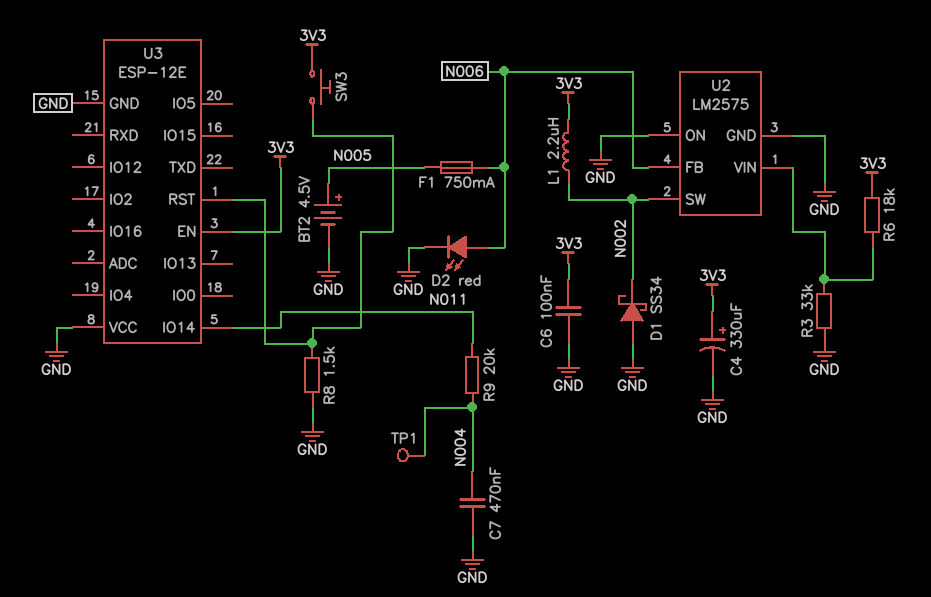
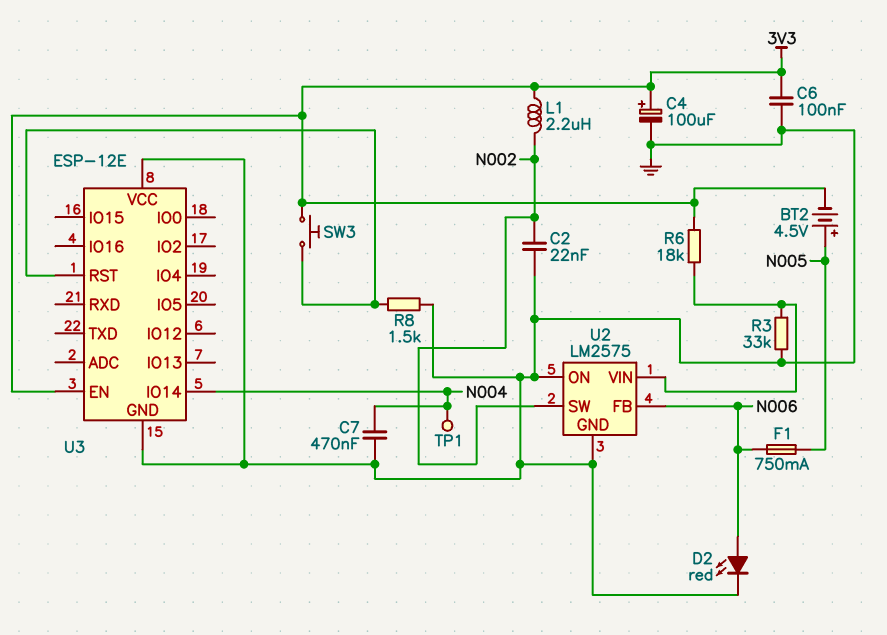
BT2: 4.5V (plus N005, minus GND) -> 4.5V (plus N005, minus 3V3)
C2: none -> 22nF (GND, N002)
C4: 330uF (plus 3V3, minus GND) -> 100uF (plus 3V3, minus GND)
D1: schottky SS34 (A GND, K N002) -> none
R9: 20k (N004, N011) -> none
U3 pin IO14: N011 -> N004

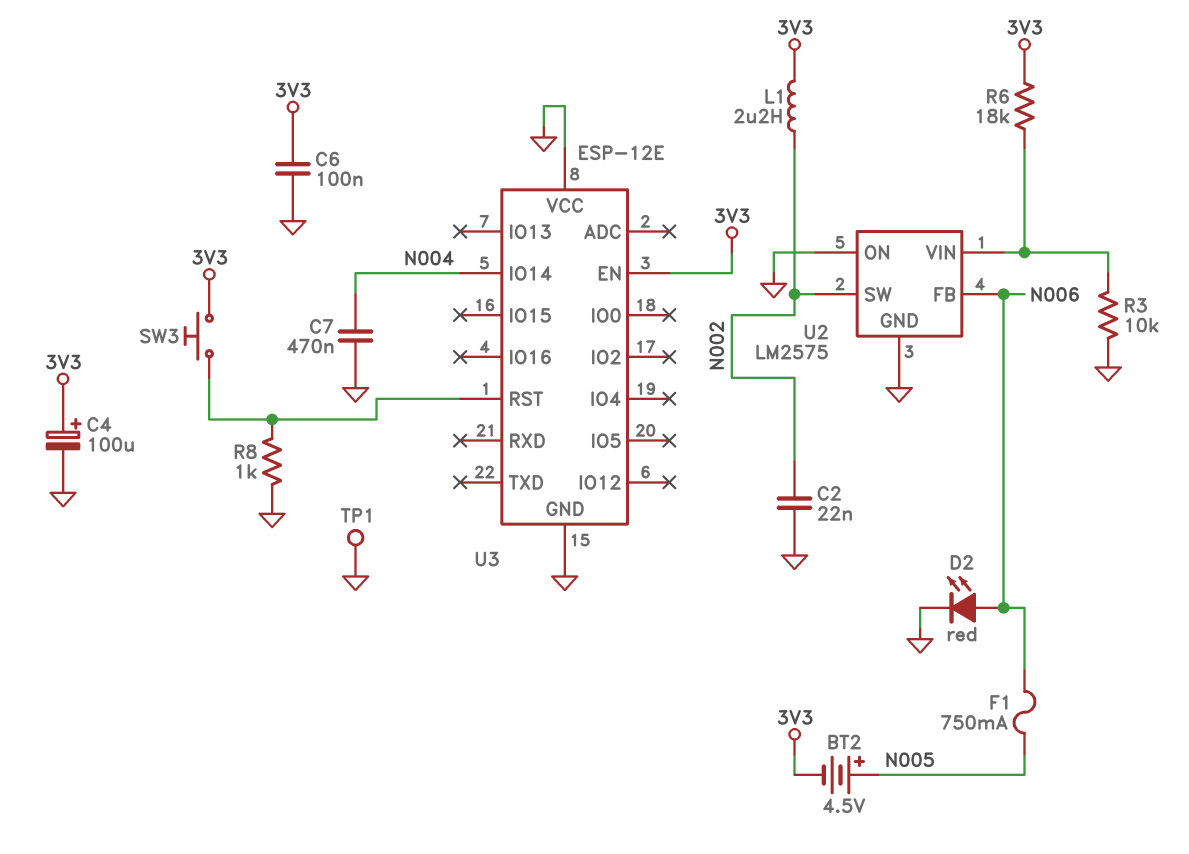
R3: 33k (GND, U2/VIN) -> 10k (GND, U2/VIN)
R8: 1.5k (GND, U3/RST) -> 1k (GND, U3/RST)
TP1: test point (N004) -> test point (GND)

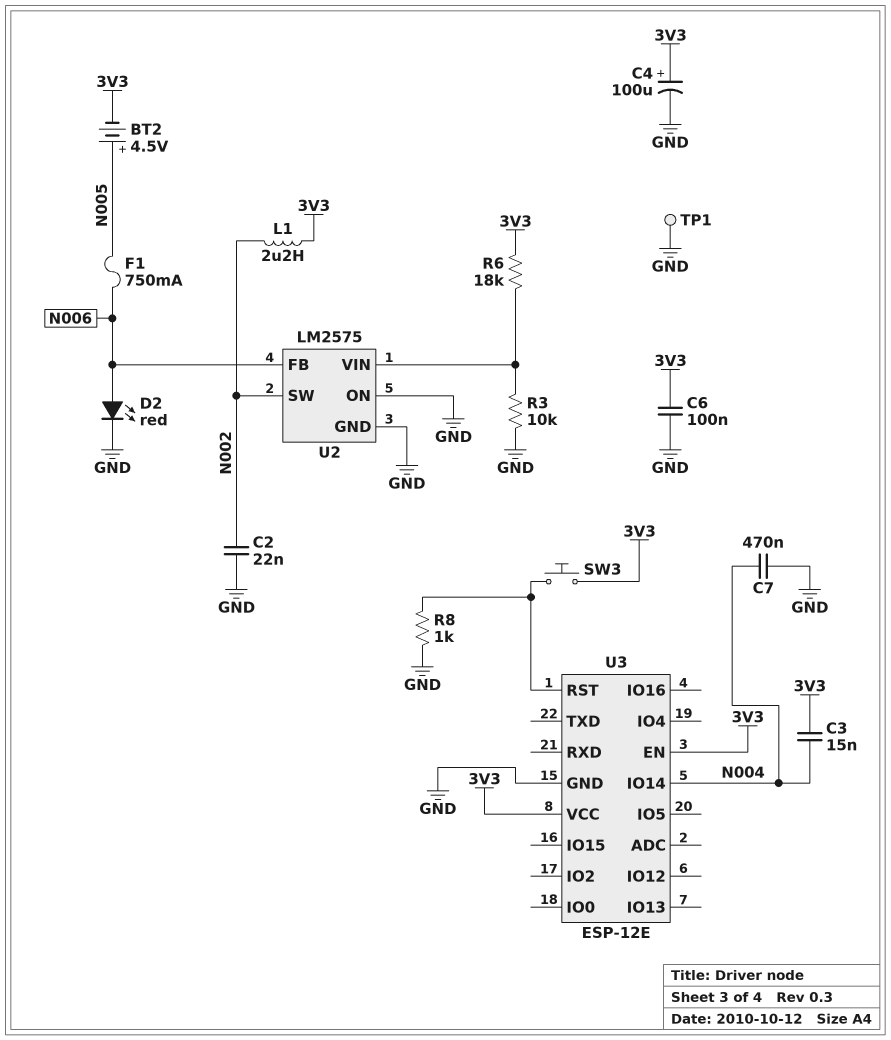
C3: none -> 15nF (3V3, N004)
U3 pin VCC: GND -> 3V3

